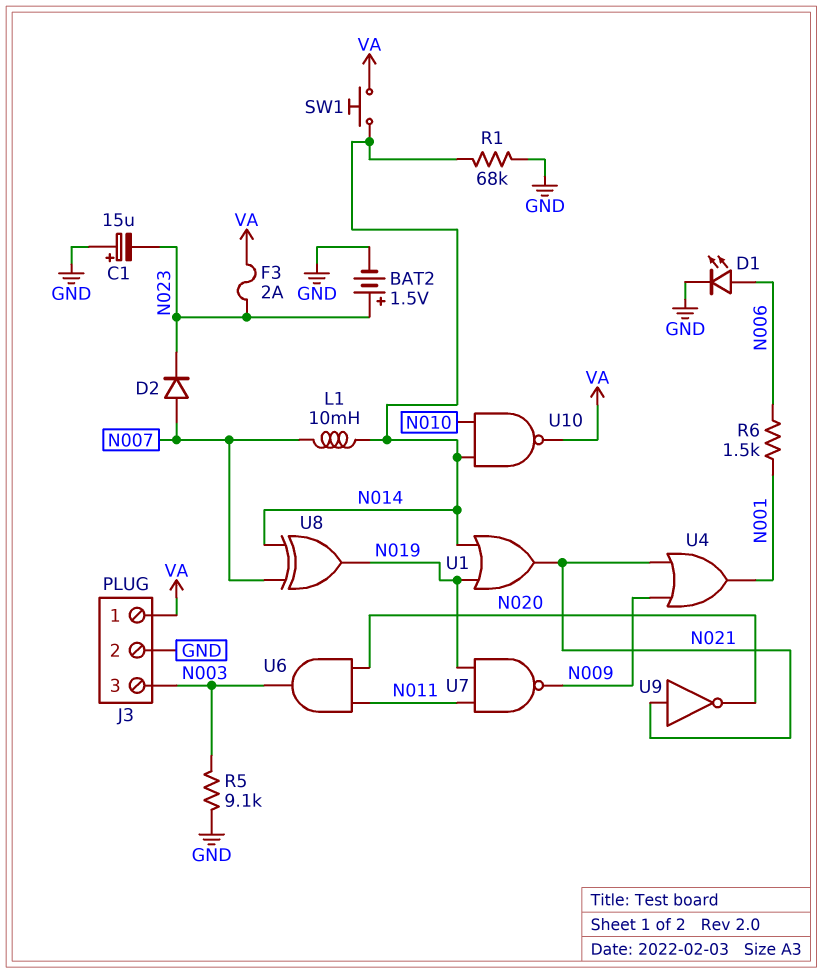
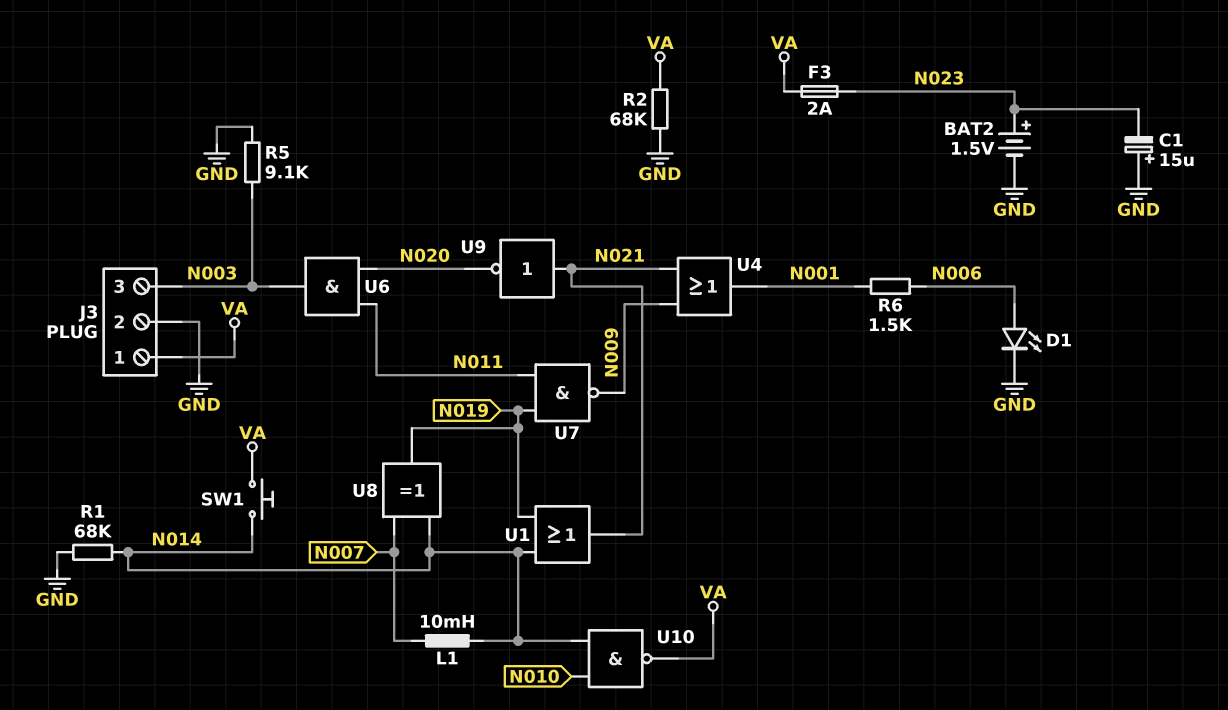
D2: diode (A N007, K N023) -> none
R2: none -> 68k (GND, VA)

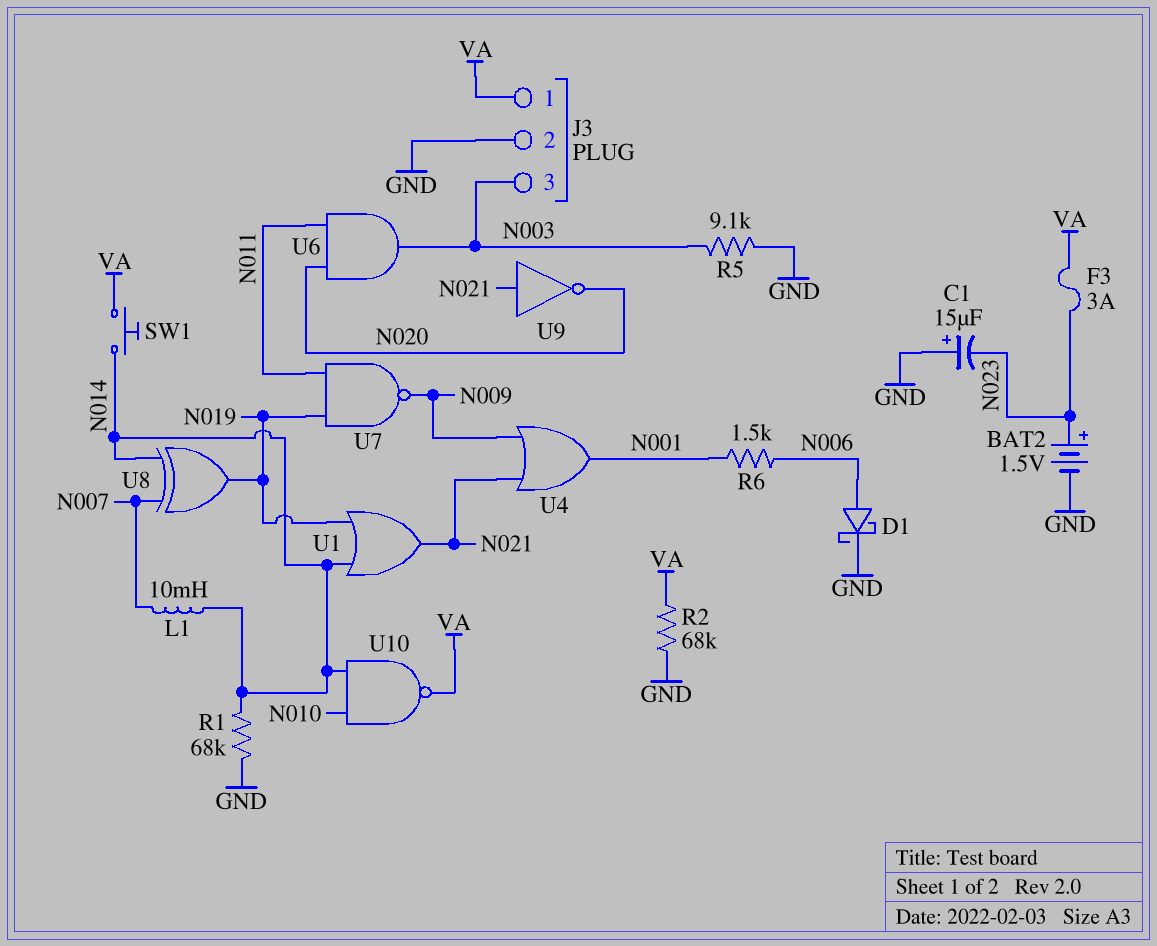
D1: LED (A N006, K GND) -> schottky (A N006, K GND)
F3: 2A (N023, VA) -> 3A (N023, VA)

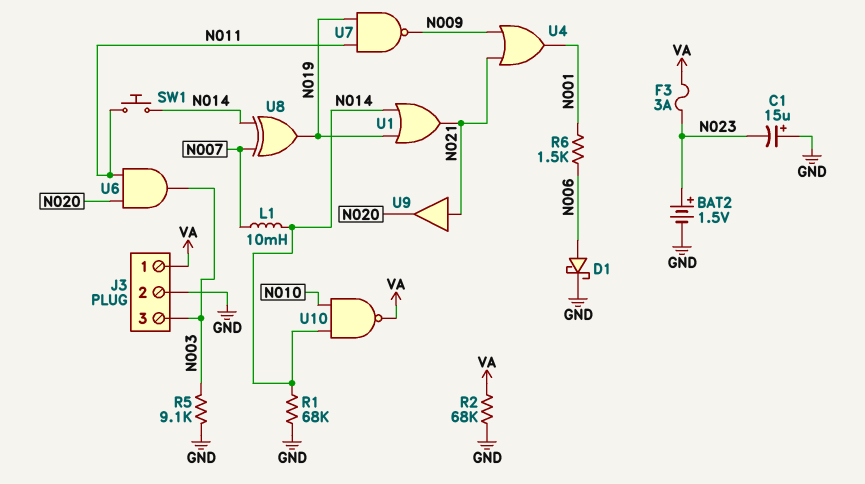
SW1: button (N014, VA) -> button (N011, N014)
U9: NOT (in N021, out N020) -> buffer (in N021, out N020)

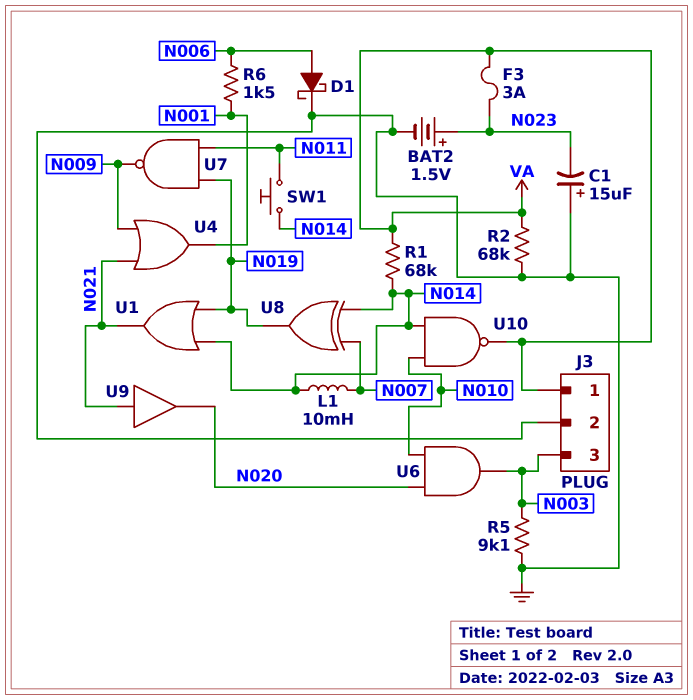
R1: 68k (GND, N014) -> 68k (N014, VA)
U6: AND (in N011, in N020, out N003) -> AND (in N010, in N020, out N003)

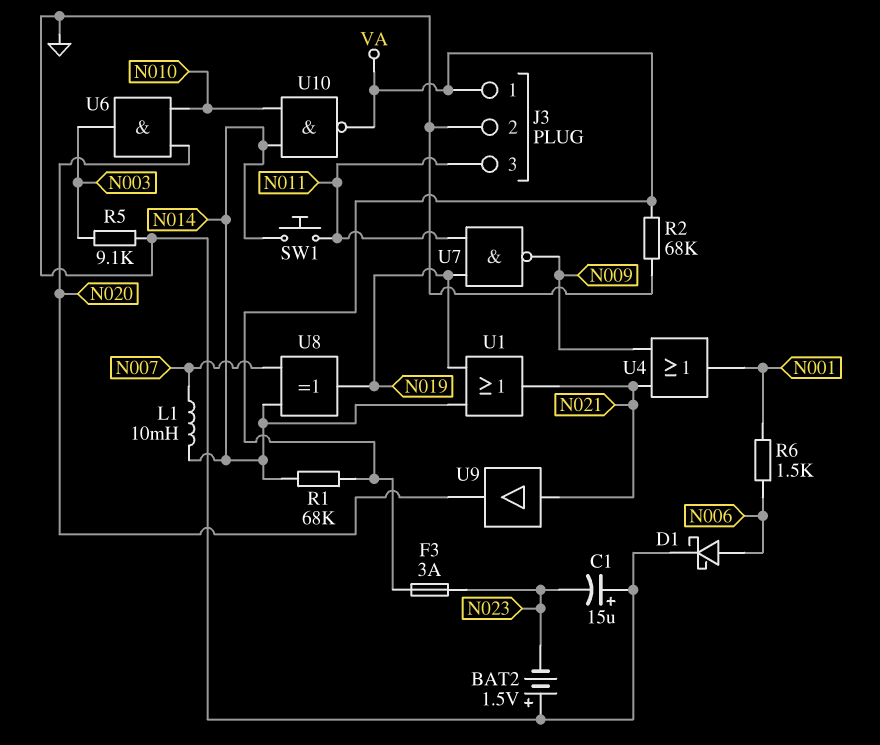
BAT2: 1.5V (plus N023, minus GND) -> 1.5V (plus GND, minus N023)
J3 pin 3: N003 -> N011

